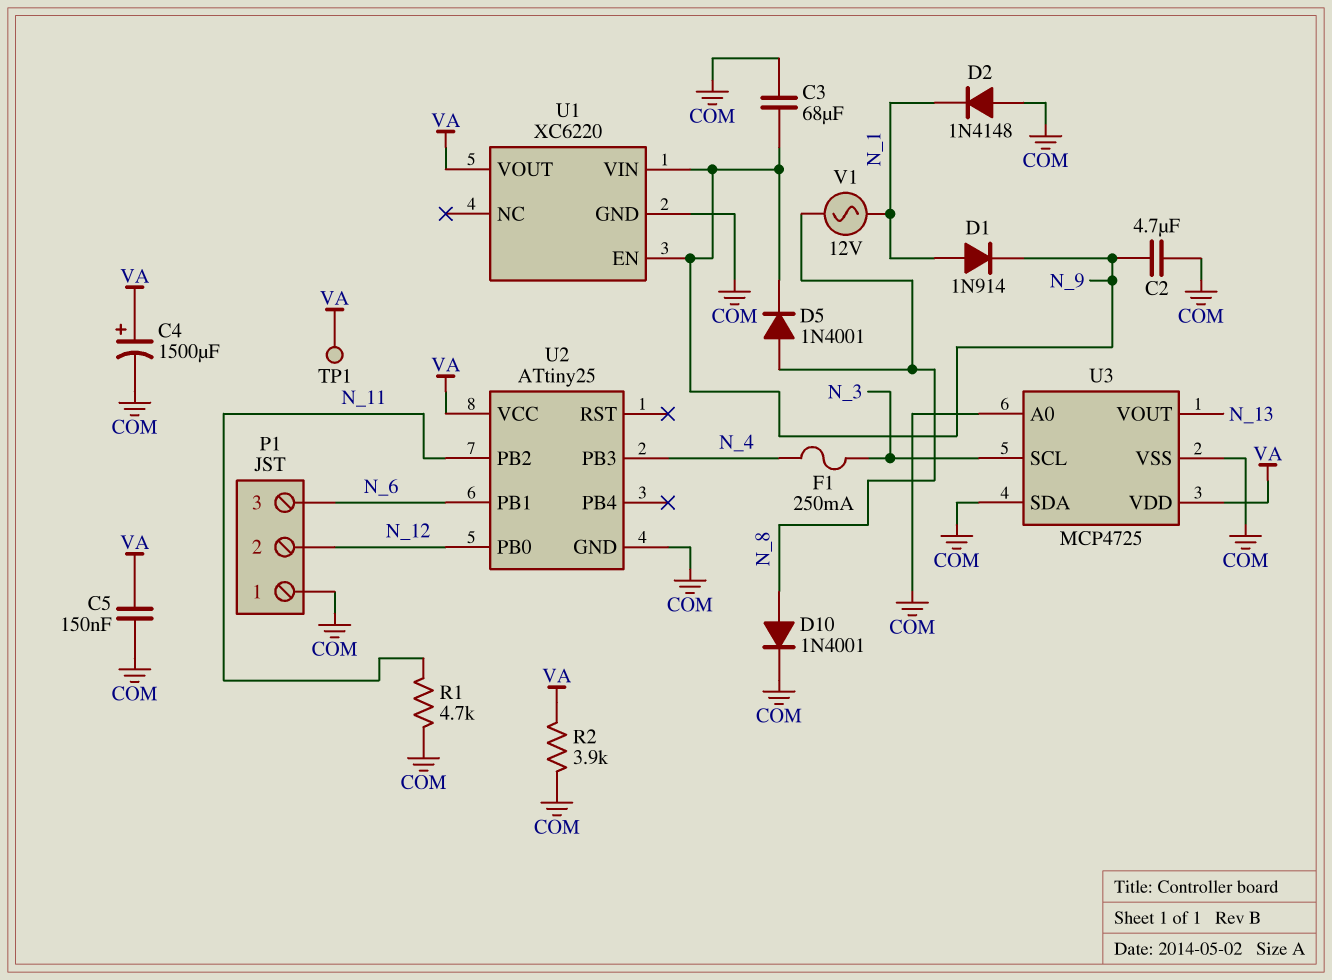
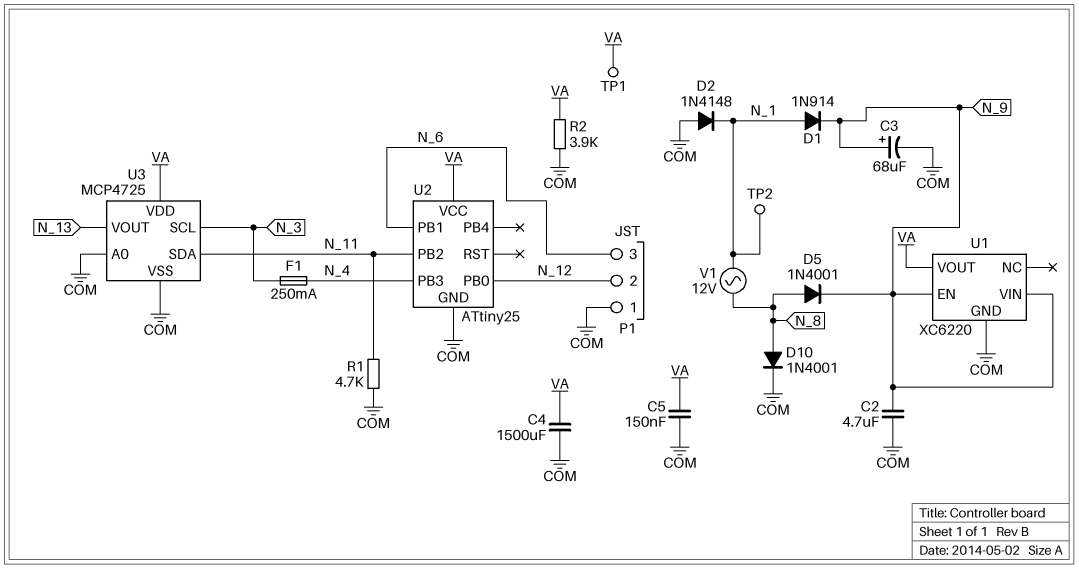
C3: 68uF (COM, N_9) -> 68uF (plus N_9, minus COM)
C4: 1500uF (plus VA, minus COM) -> 1500uF (COM, VA)
TP2: none -> test point (N_1)
U3 pin SDA: COM -> N_11

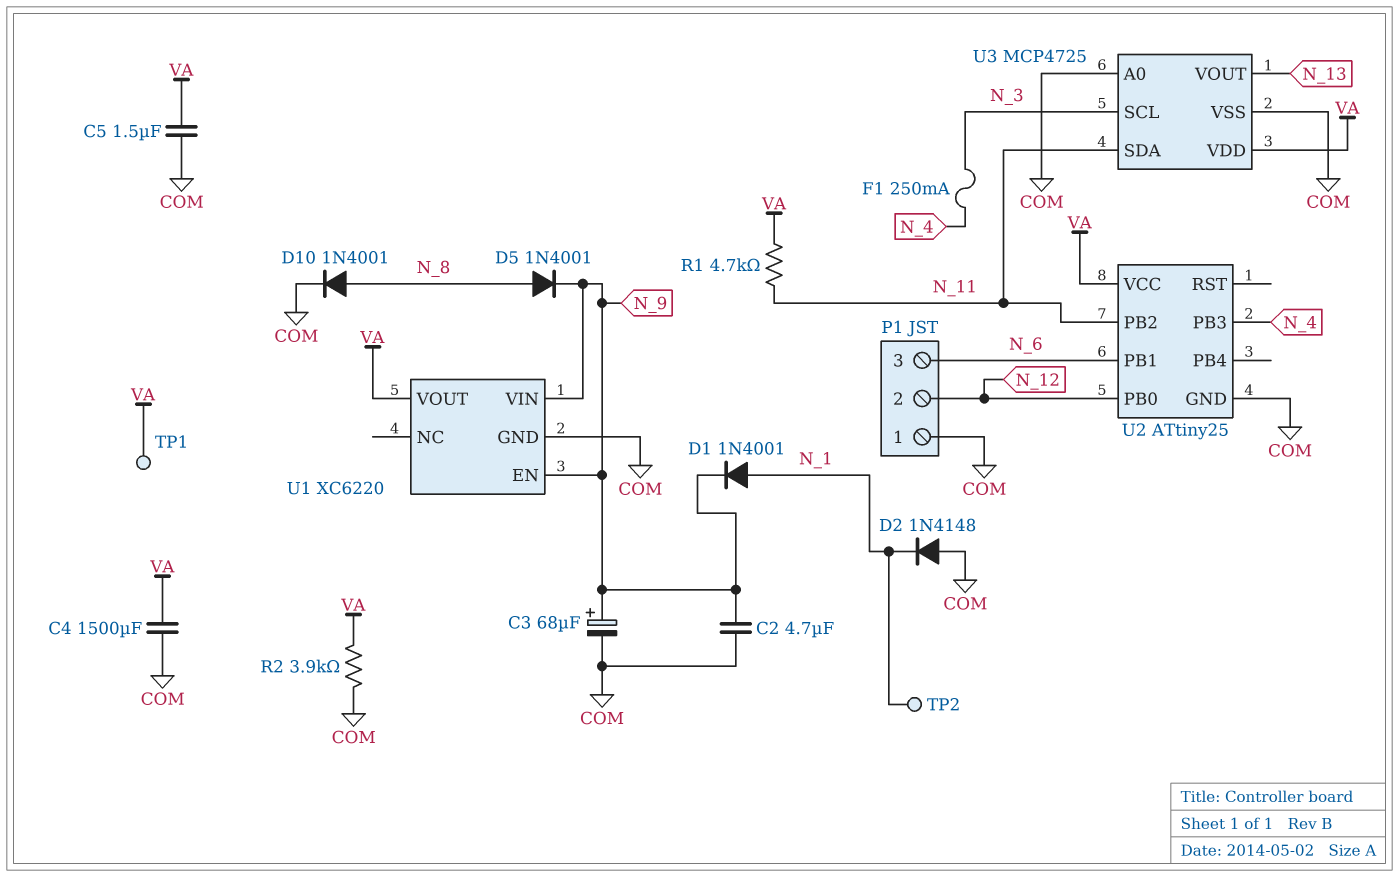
C5: 150nF (COM, VA) -> 1.5uF (COM, VA)
D1: diode 1N914 (A N_1, K N_9) -> diode 1N4001 (A N_1, K N_9)
R1: 4.7k (COM, N_11) -> 4.7k (N_11, VA)
V1: AC 12V (N_1, N_8) -> none

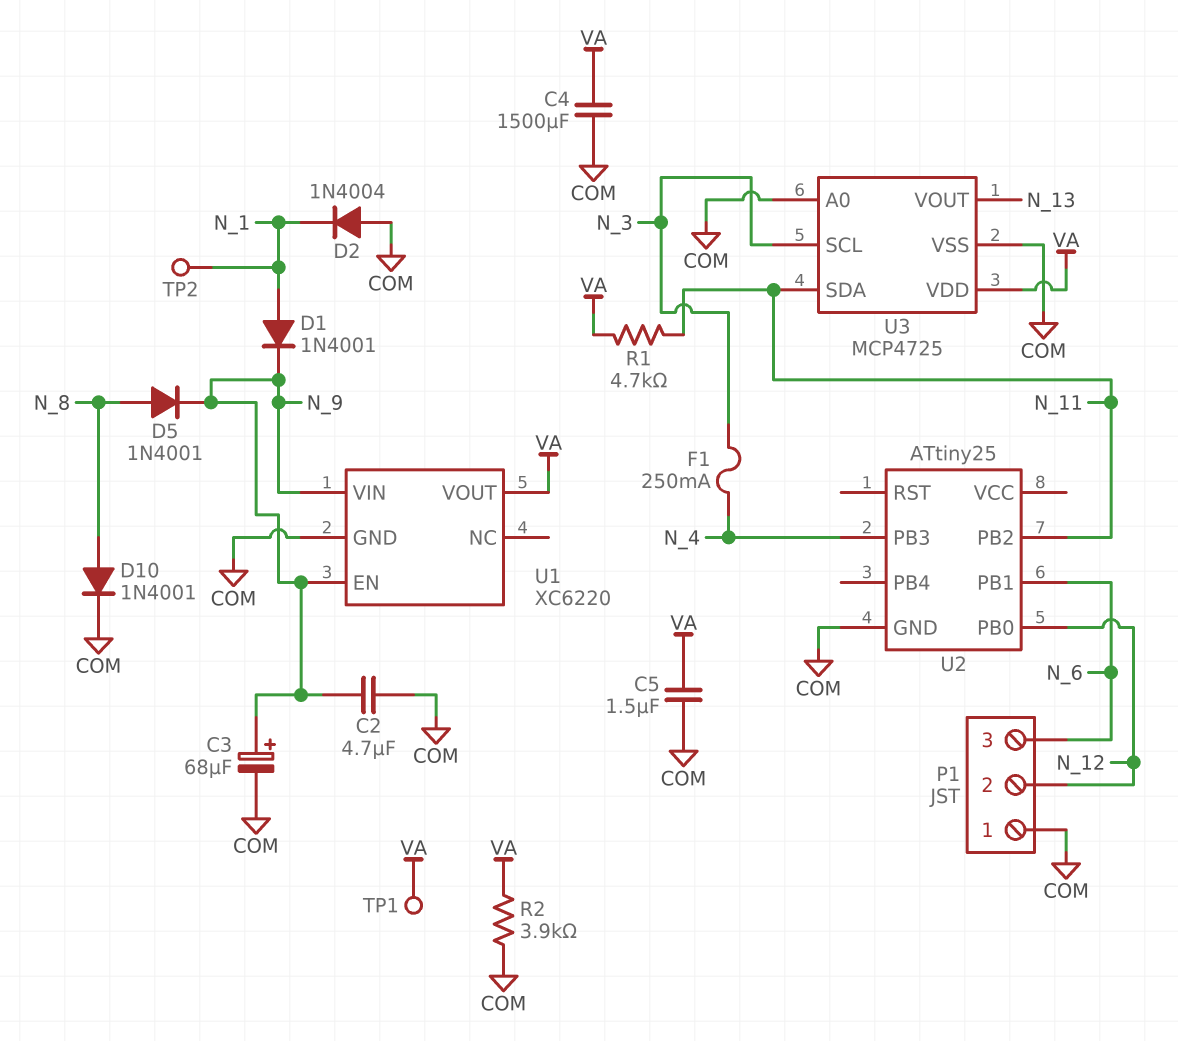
D2: diode 1N4148 (A COM, K N_1) -> diode 1N4004 (A COM, K N_1)
U2 pin VCC: VA -> none

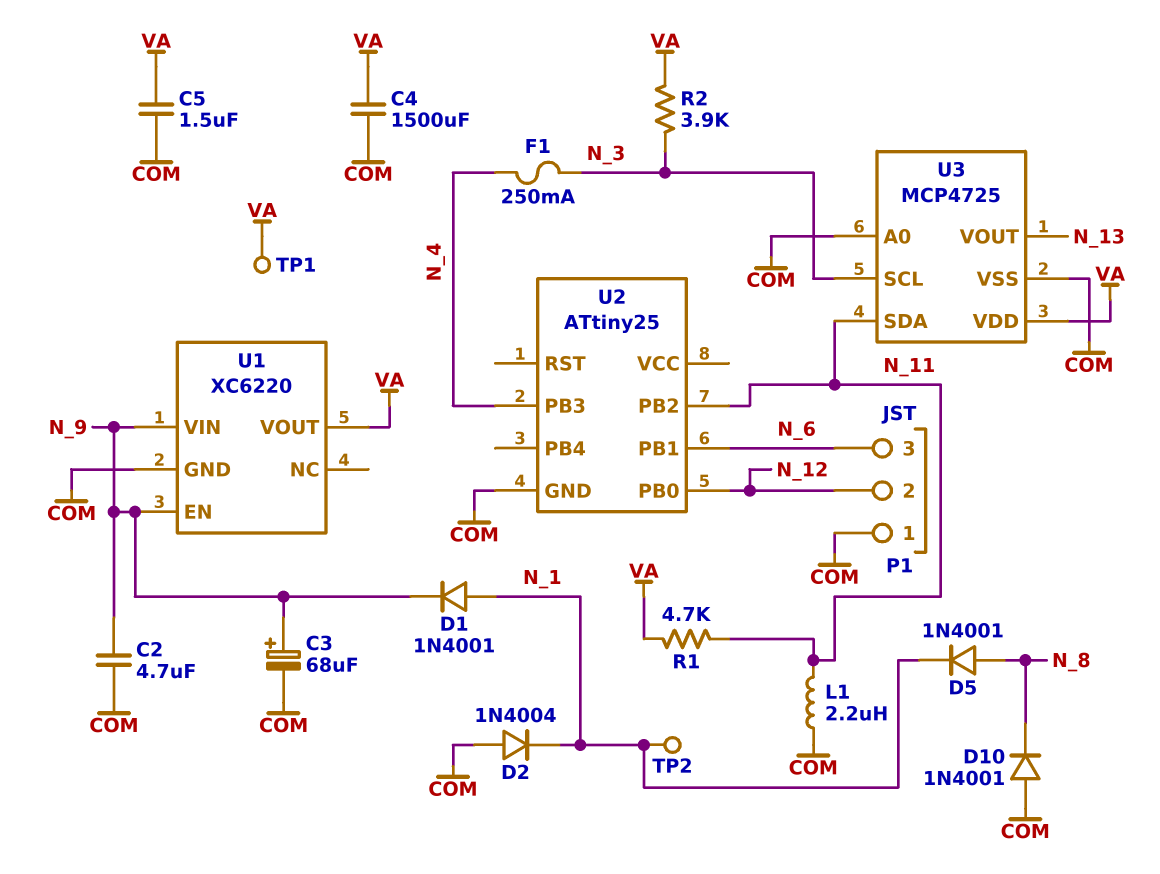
D5: diode 1N4001 (A N_8, K N_9) -> diode 1N4001 (A N_8, K N_1)
D10: diode 1N4001 (A N_8, K COM) -> diode 1N4001 (A COM, K N_8)
L1: none -> 2.2uH (COM, N_11)
R2: 3.9k (COM, VA) -> 3.9k (N_3, VA)

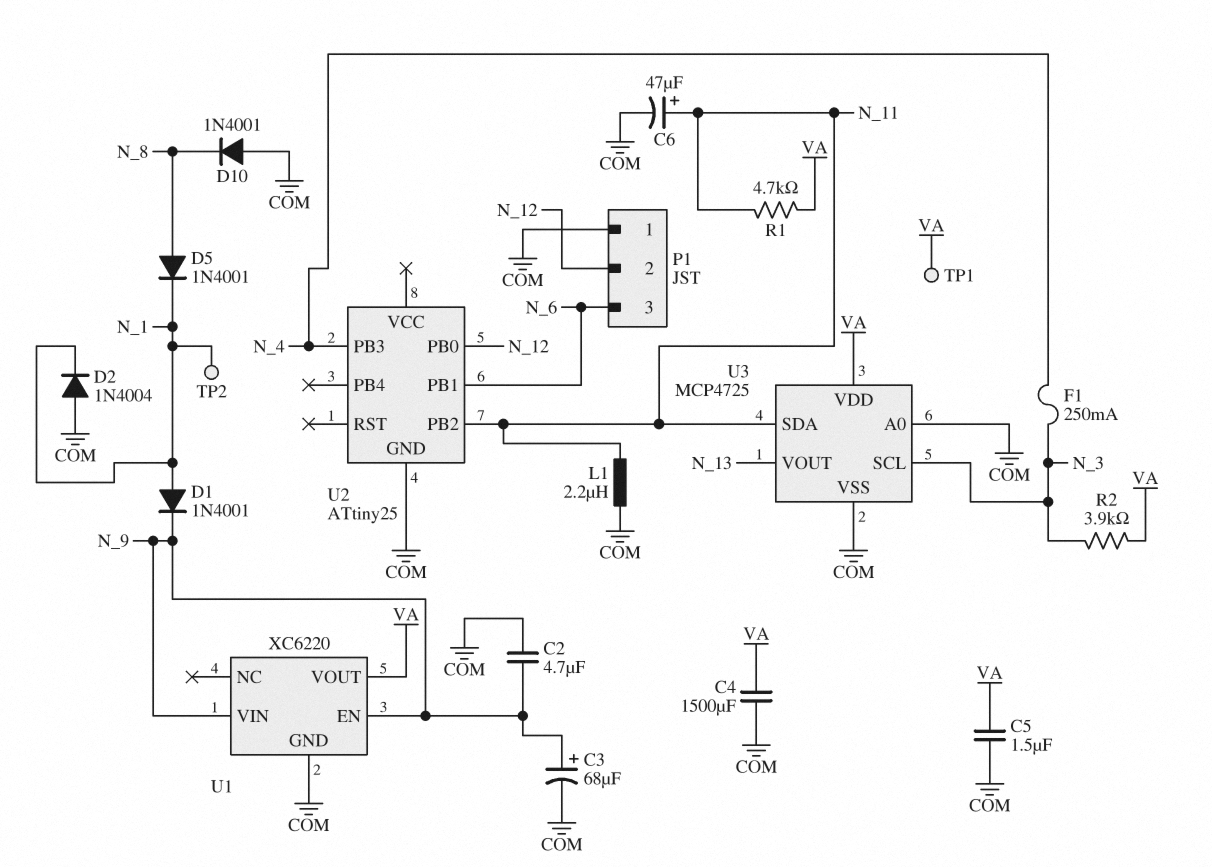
C6: none -> 47uF (plus N_11, minus COM)

